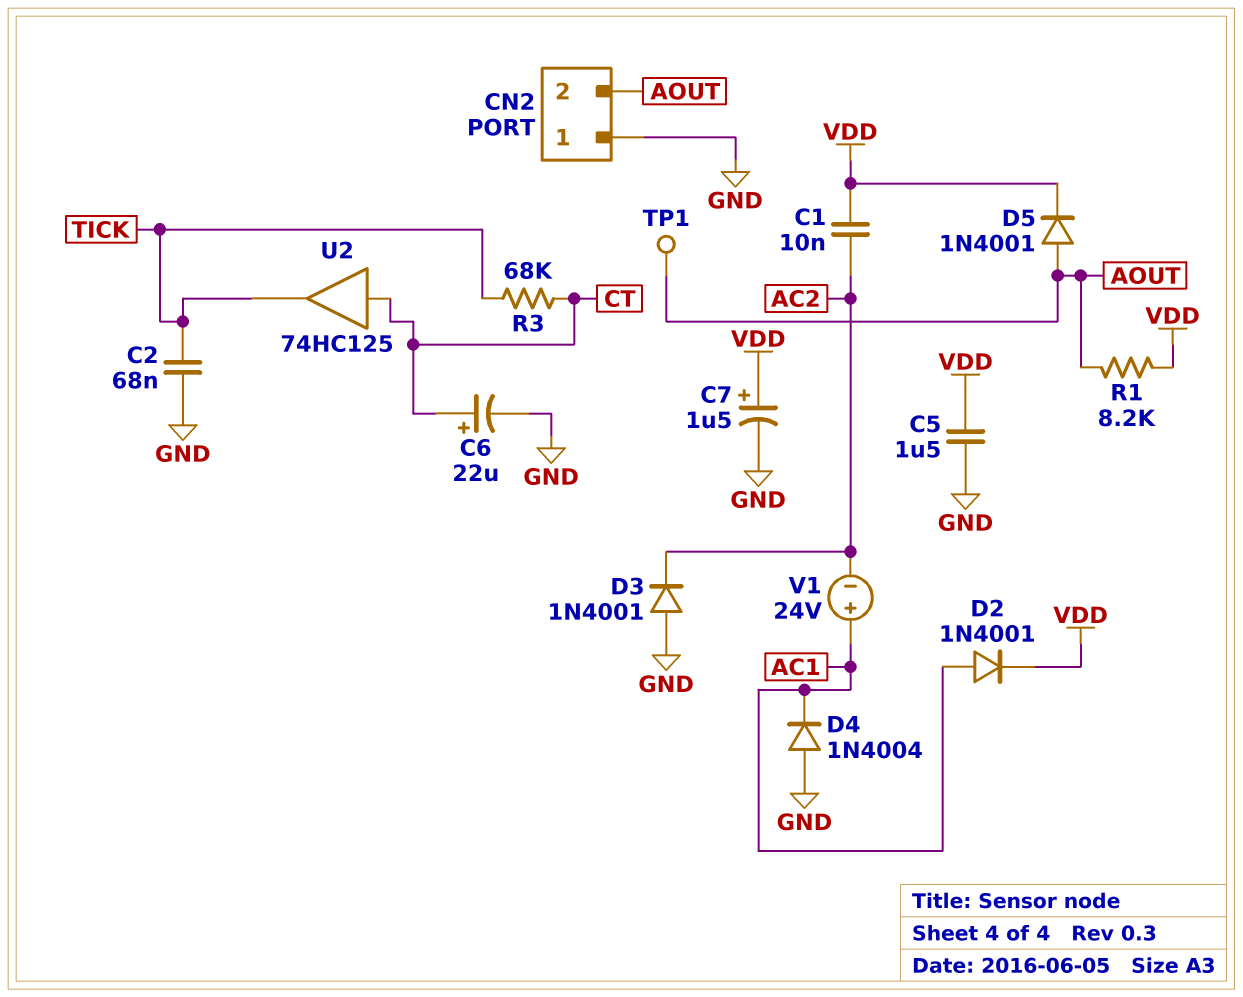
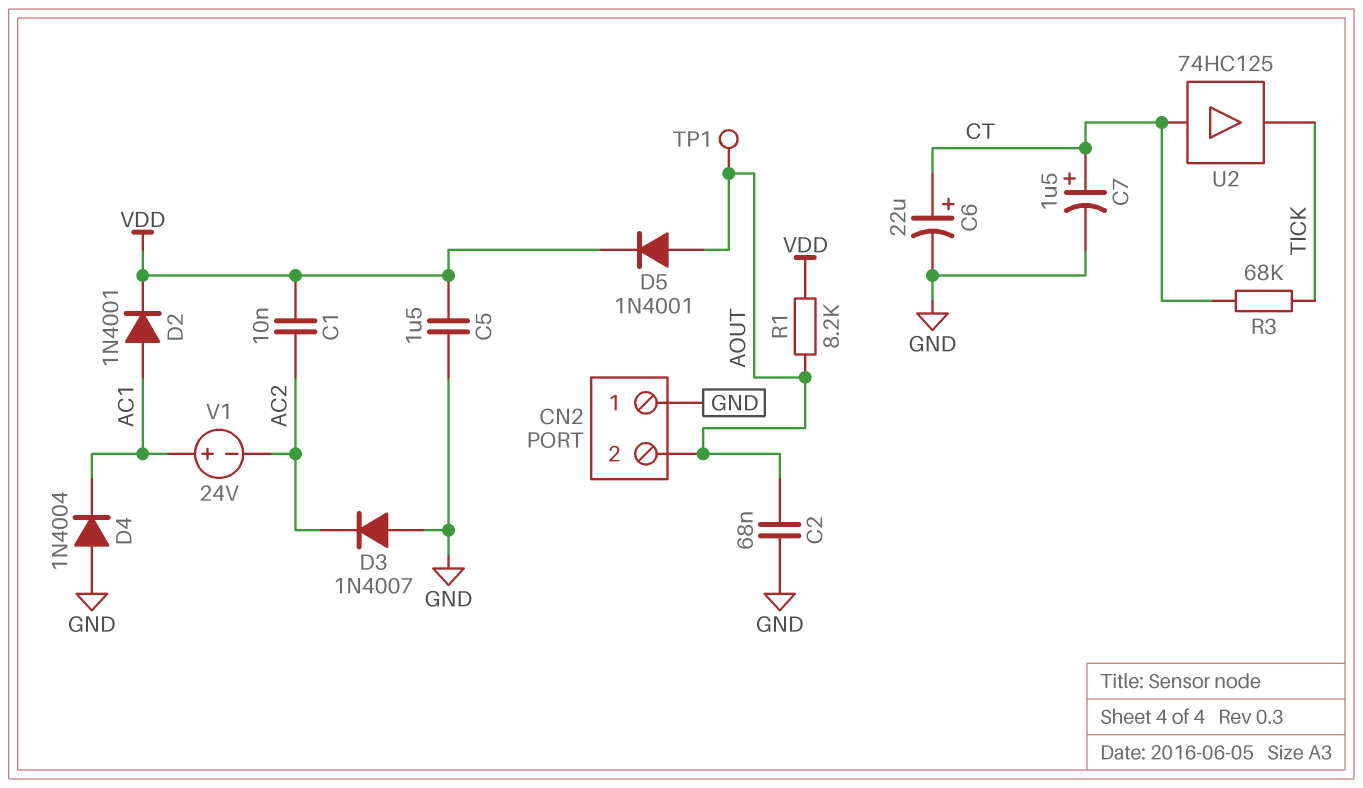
C2: 68nF (GND, TICK) -> 68nF (AOUT, GND)
C7: 1.5uF (plus VDD, minus GND) -> 1.5uF (plus CT, minus GND)
D3: diode 1N4001 (A GND, K AC2) -> diode 1N4007 (A GND, K AC2)

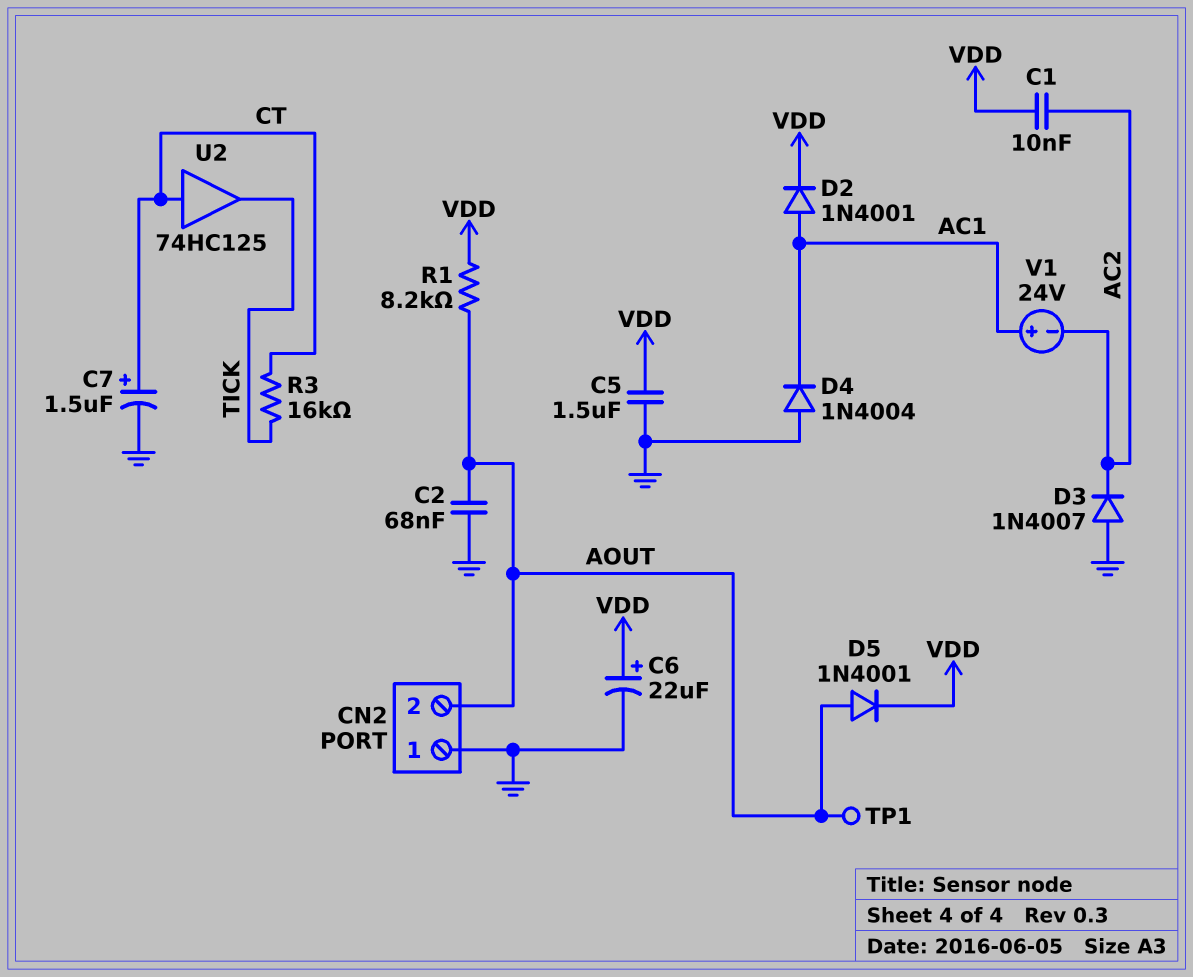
C6: 22uF (plus CT, minus GND) -> 22uF (plus VDD, minus GND)
R3: 68k (CT, TICK) -> 16k (CT, TICK)

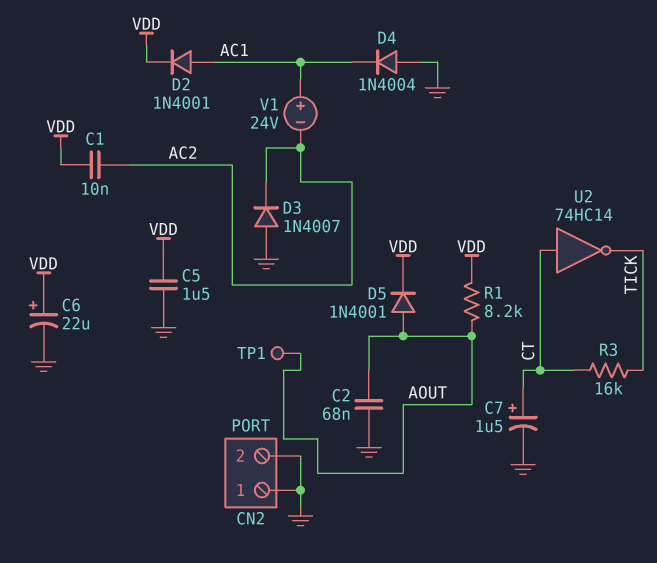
CN2 pin 2: AOUT -> GND
U2: buffer 74HC125 (in CT, out TICK) -> NOT 74HC14 (in CT, out TICK)

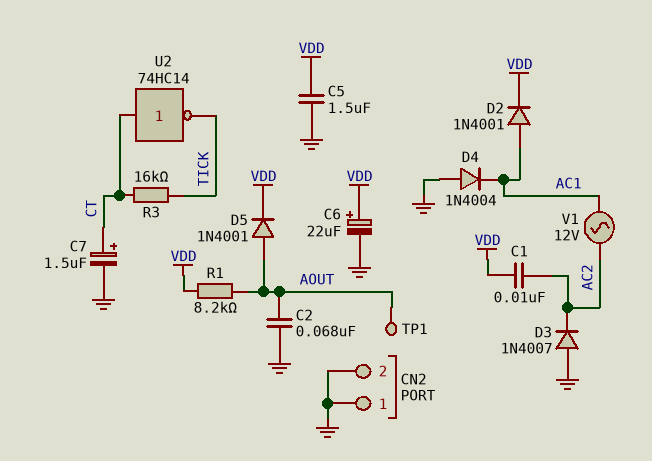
V1: 24V (plus AC1, minus AC2) -> AC 12V (AC1, AC2)

